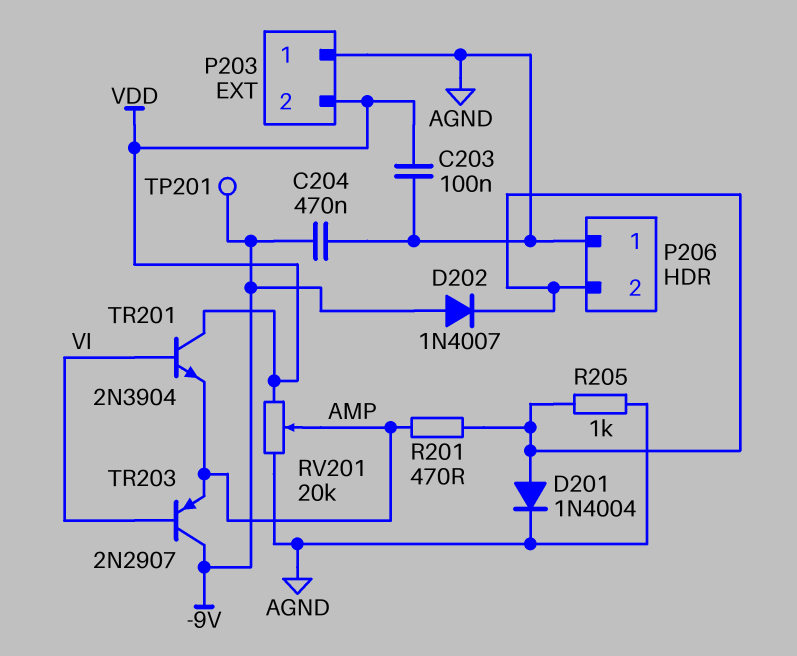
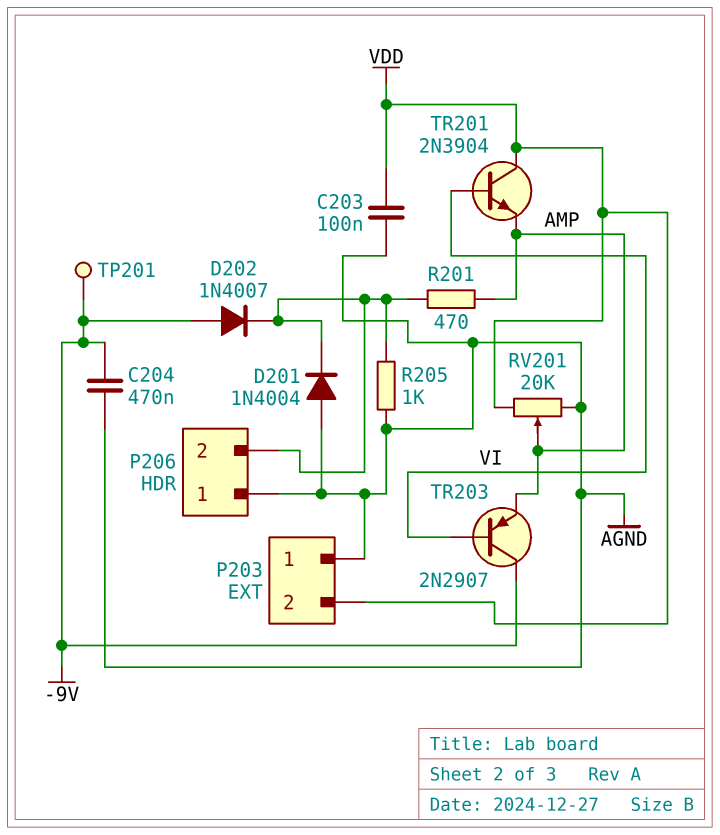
D201: diode 1N4004 (A P206/2, K AGND) -> diode 1N4004 (A AGND, K P206/2)

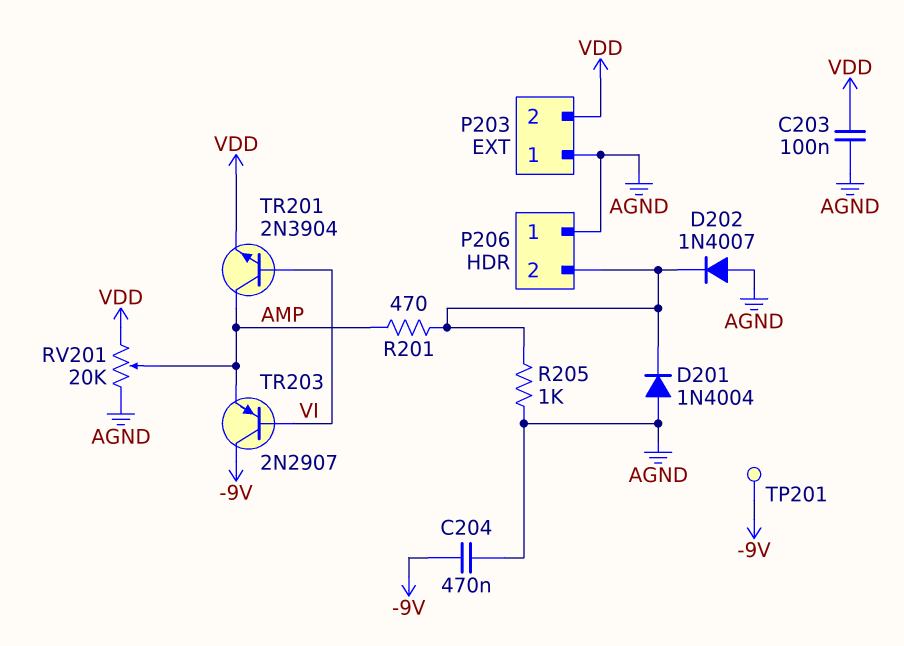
D202: diode 1N4007 (A -9V, K P206/2) -> diode 1N4007 (A AGND, K P206/2)
TR201: NPN 2N3904 (B VI, C VDD, E AMP) -> NPN 2N3904 (B VI, C AMP, E VDD)

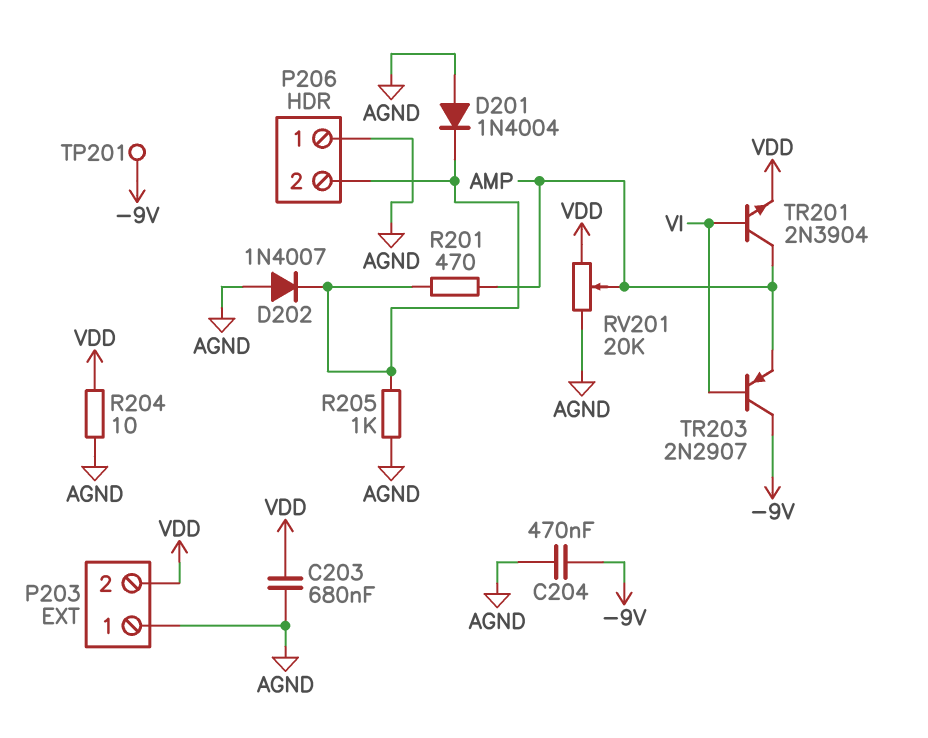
C203: 100nF (AGND, VDD) -> 680nF (AGND, VDD)
R204: none -> 10 (AGND, VDD)

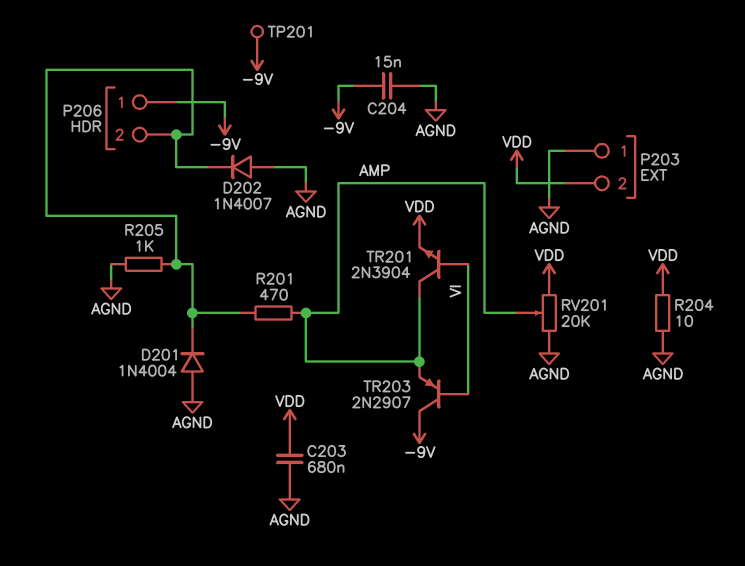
C204: 470nF (-9V, AGND) -> 15nF (-9V, AGND)
P206 pin 1: AGND -> -9V

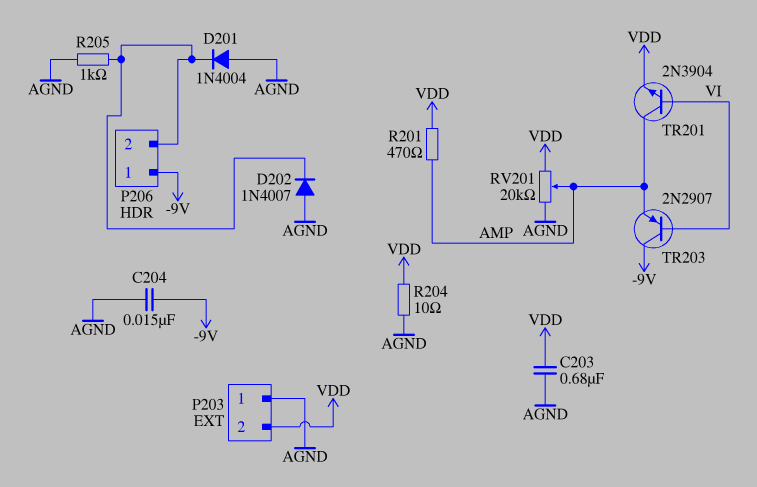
R201: 470 (AMP, P206/2) -> 470 (AMP, VDD)
TP201: test point (-9V) -> none

